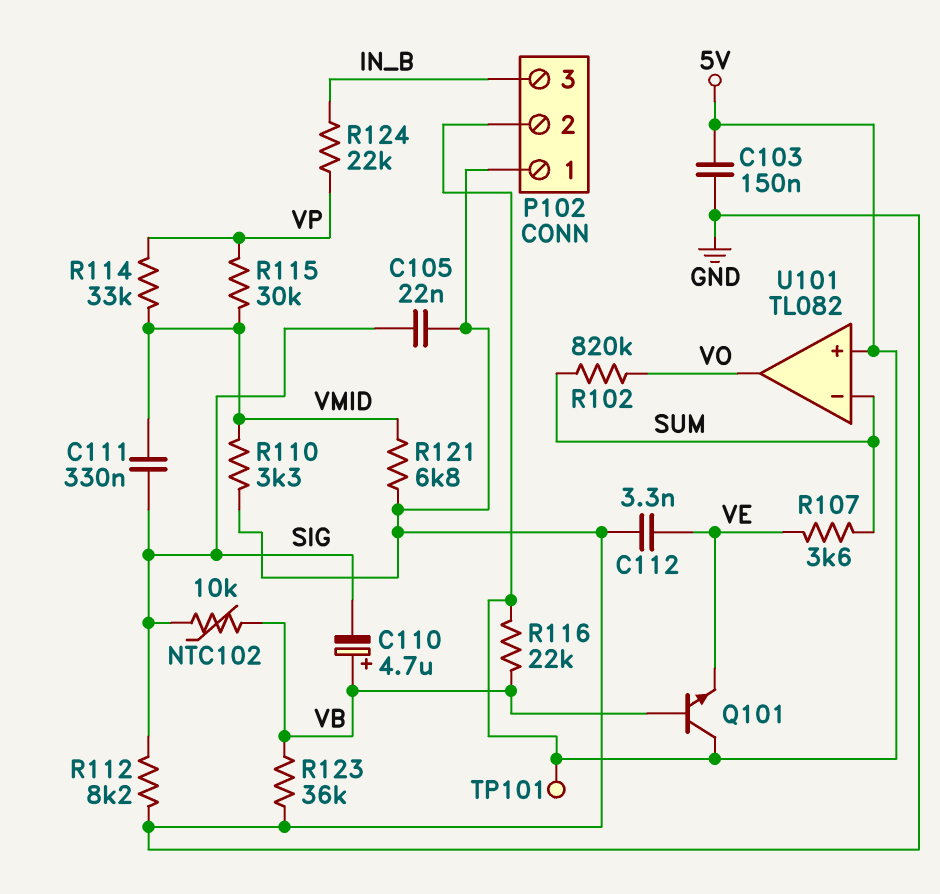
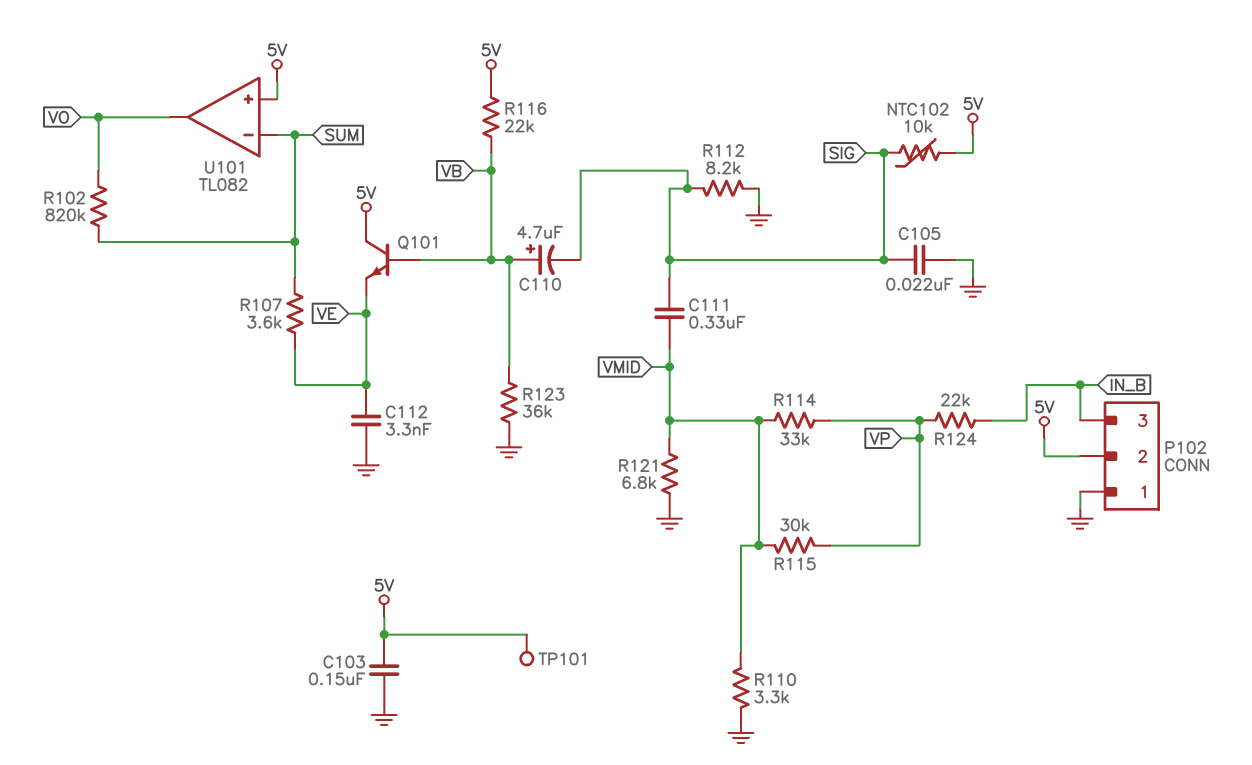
NTC102: 10k (SIG, VB) -> 10k (5V, SIG)

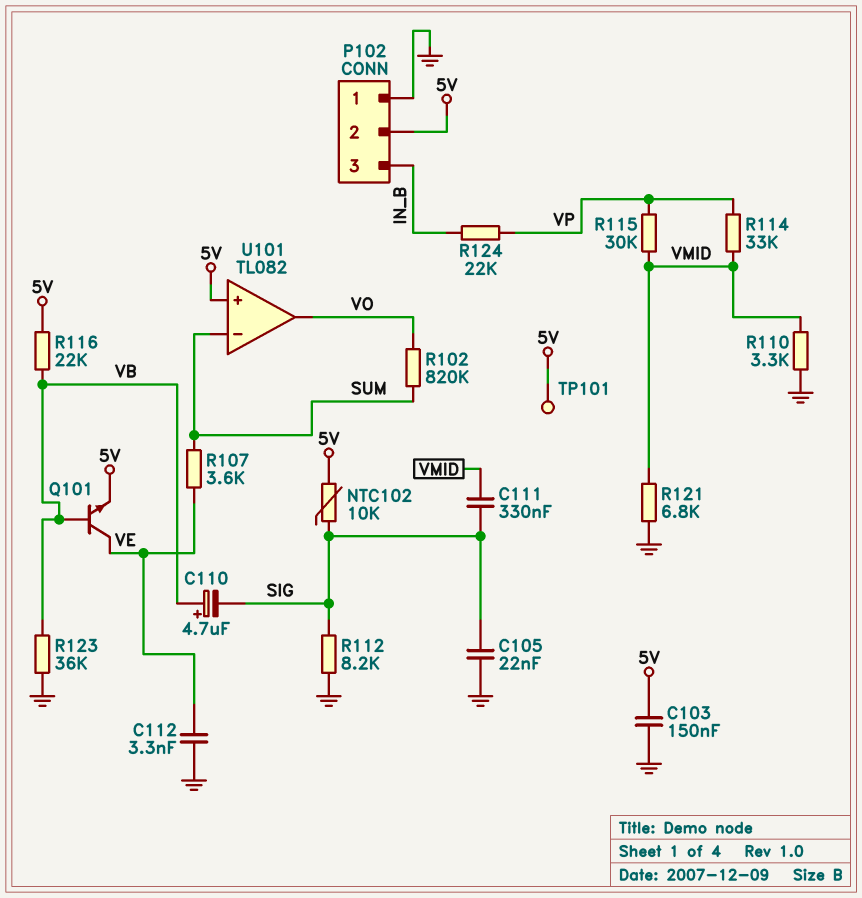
Q101: NPN (B VB, C 5V, E VE) -> NPN (B VB, C VE, E 5V)

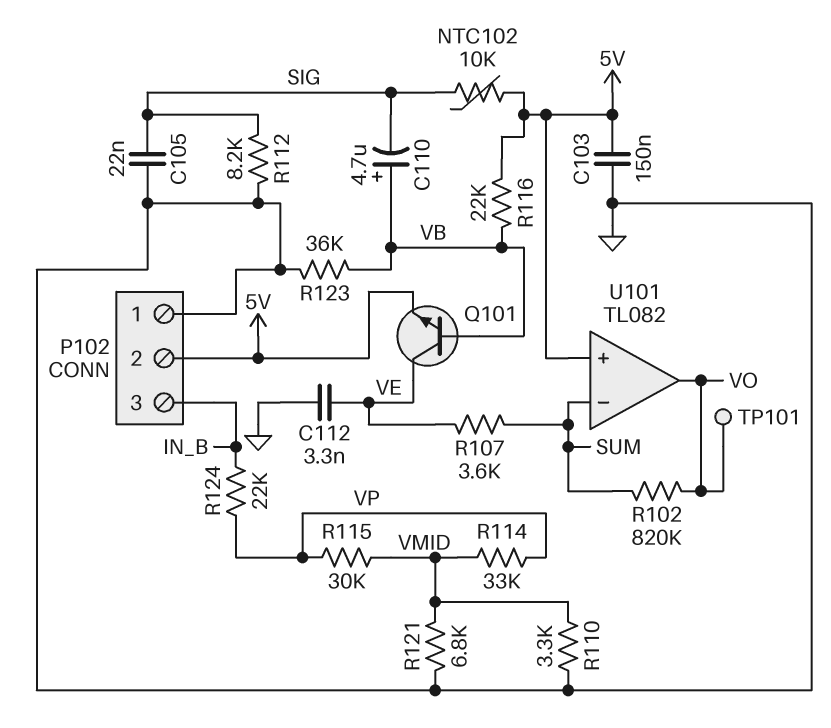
C111: 330nF (SIG, VMID) -> none
TP101: test point (5V) -> test point (VO)

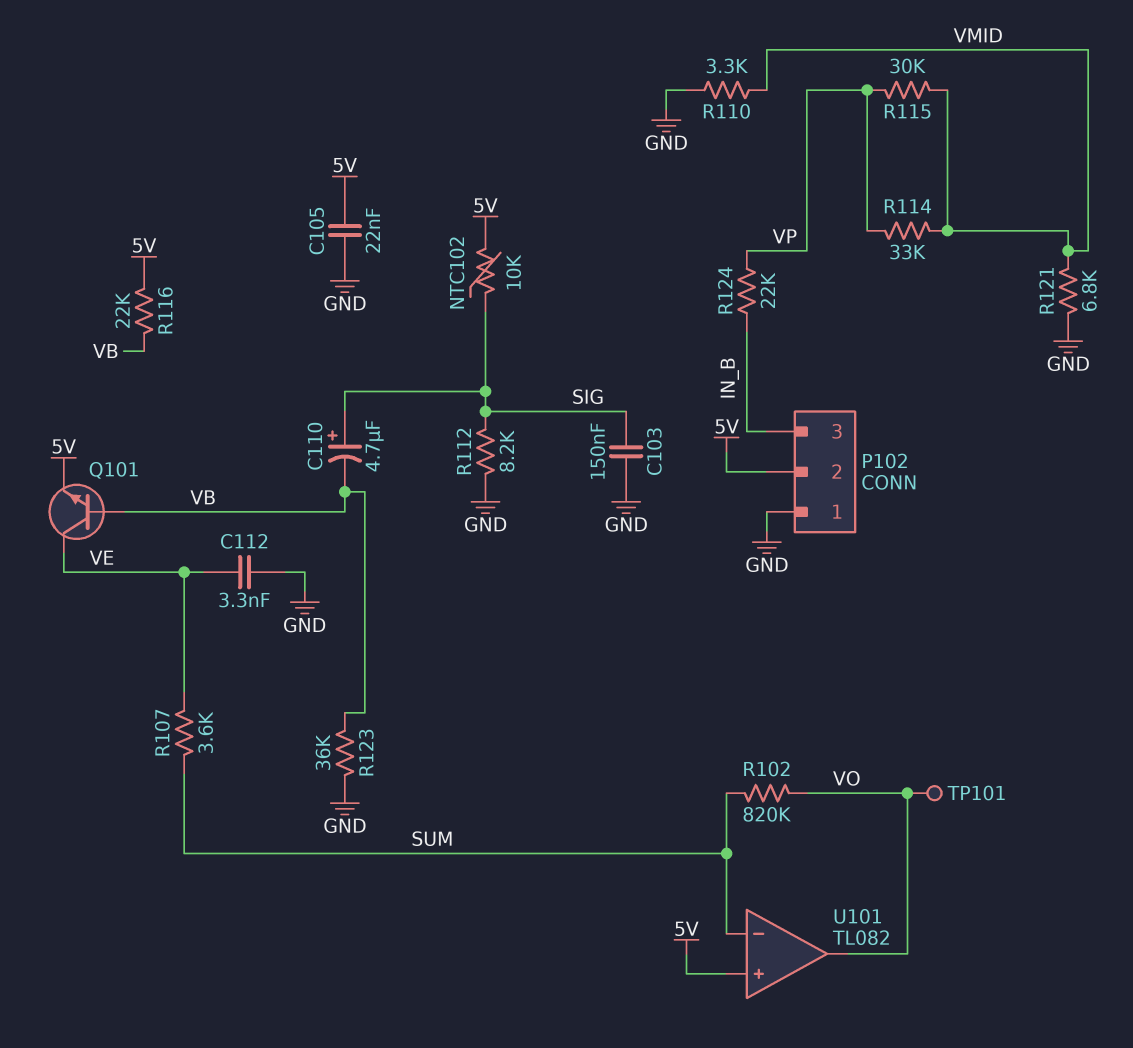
C103: 150nF (5V, GND) -> 150nF (GND, SIG)
C105: 22nF (GND, SIG) -> 22nF (5V, GND)
C110: 4.7uF (plus VB, minus SIG) -> 4.7uF (plus SIG, minus VB)

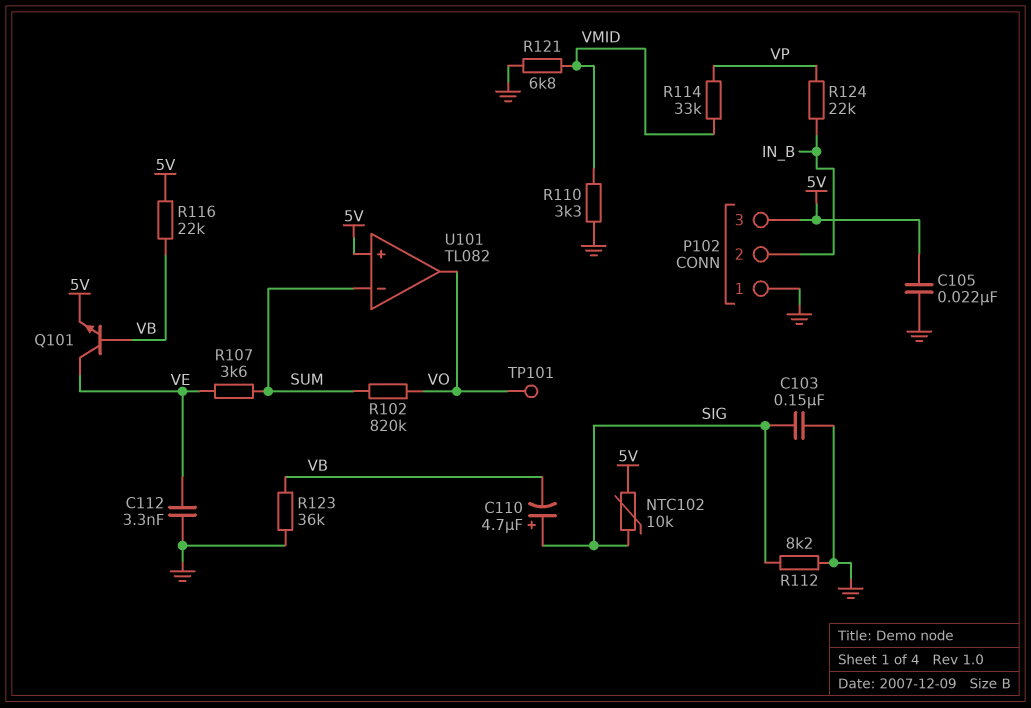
P102 pin 2: 5V -> IN_B
P102 pin 3: IN_B -> 5V
R115: 30k (VMID, VP) -> none

